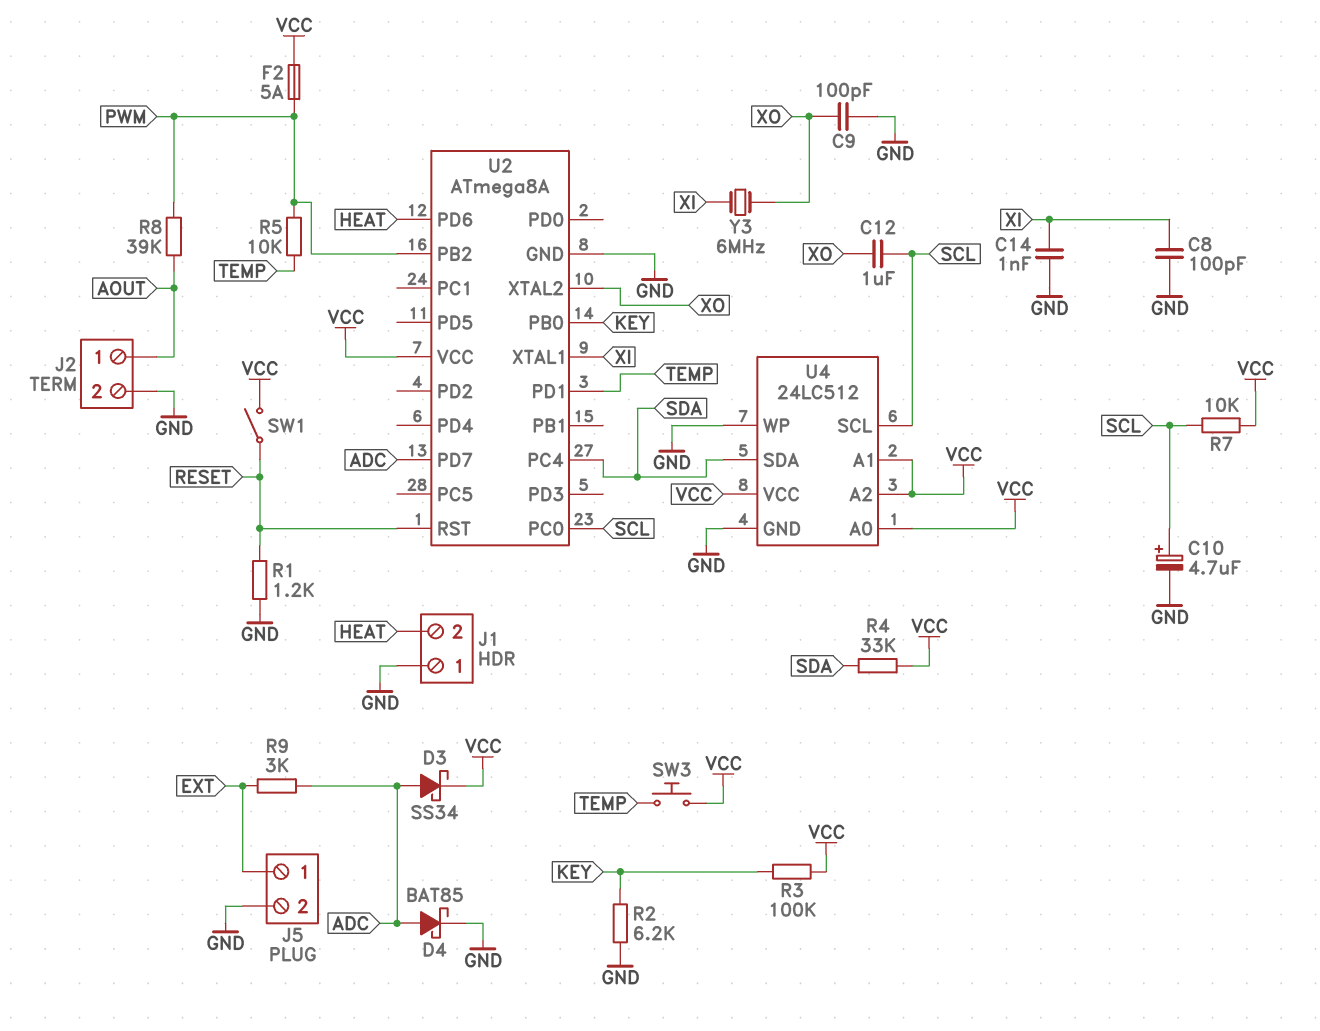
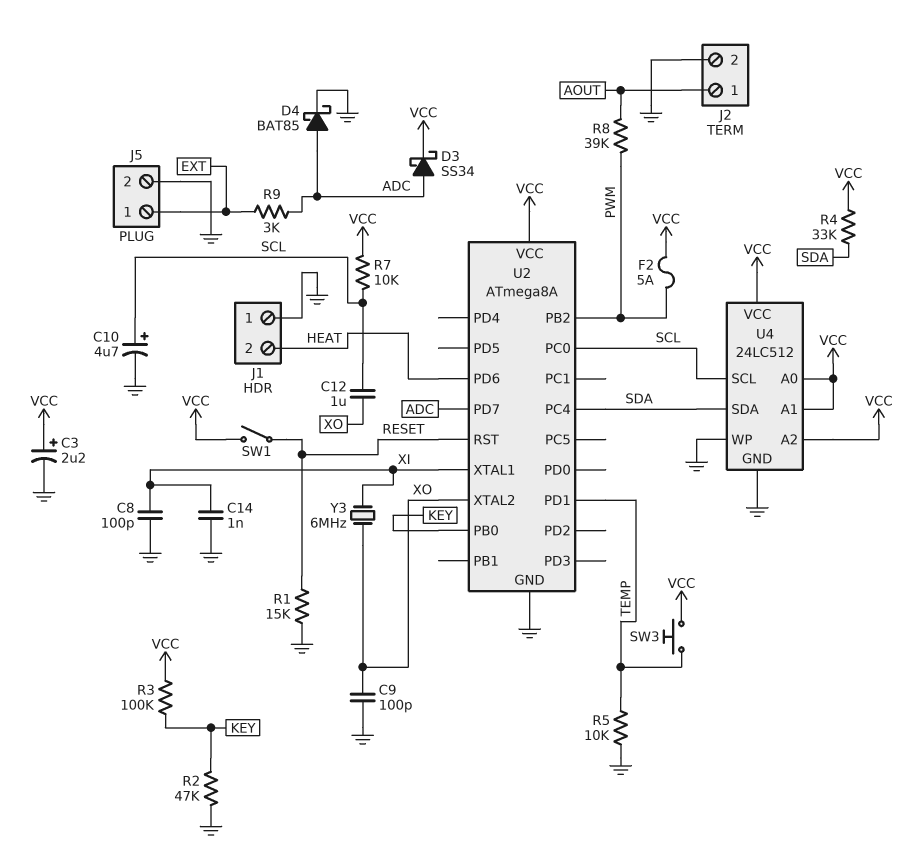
C3: none -> 2.2uF (plus VCC, minus GND)
R1: 1.2k (GND, RESET) -> 15k (GND, RESET)
R2: 6.2k (GND, KEY) -> 47k (GND, KEY)
R5: 10k (PWM, TEMP) -> 10k (GND, TEMP)

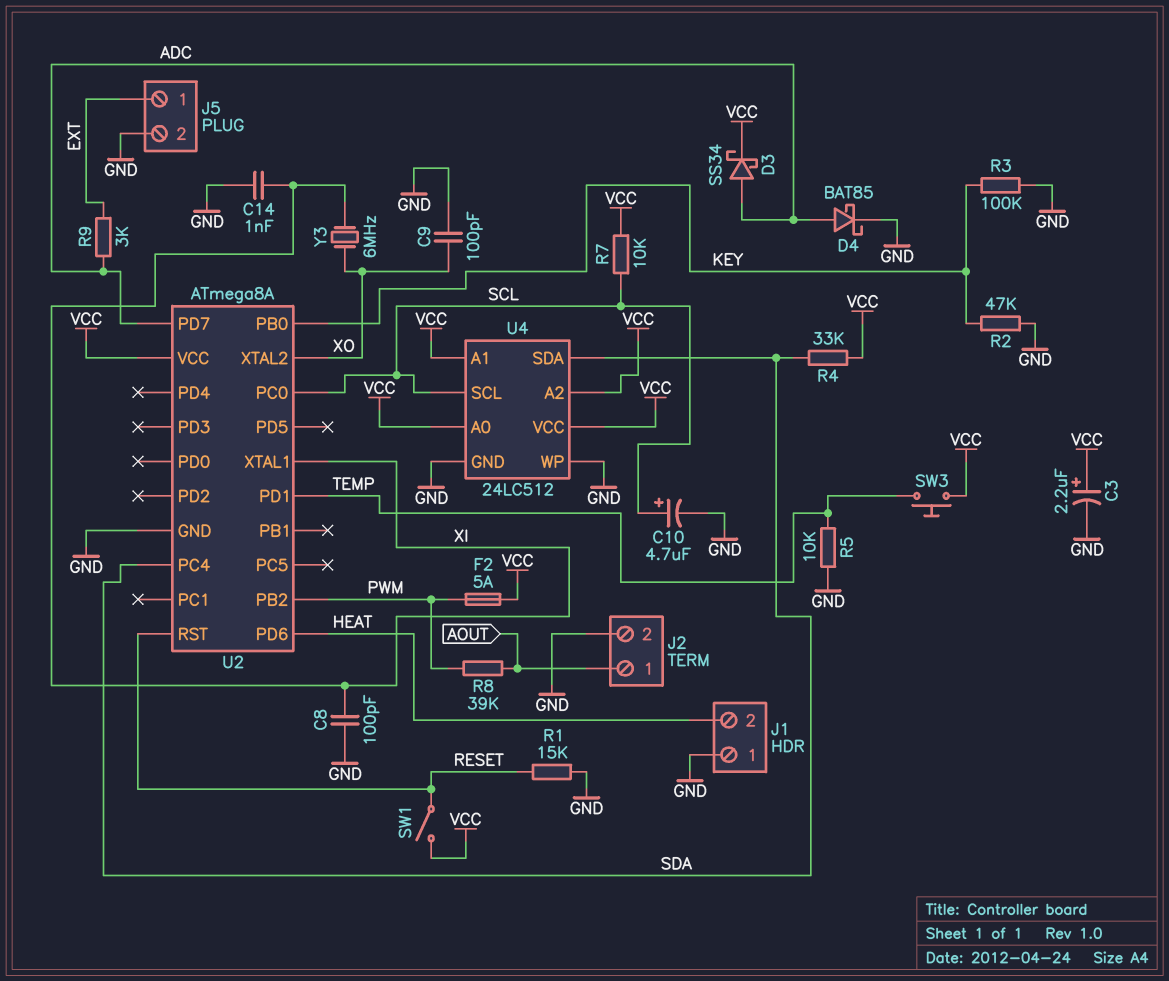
C12: 1uF (SCL, XO) -> none
R3: 100k (KEY, VCC) -> 100k (GND, KEY)

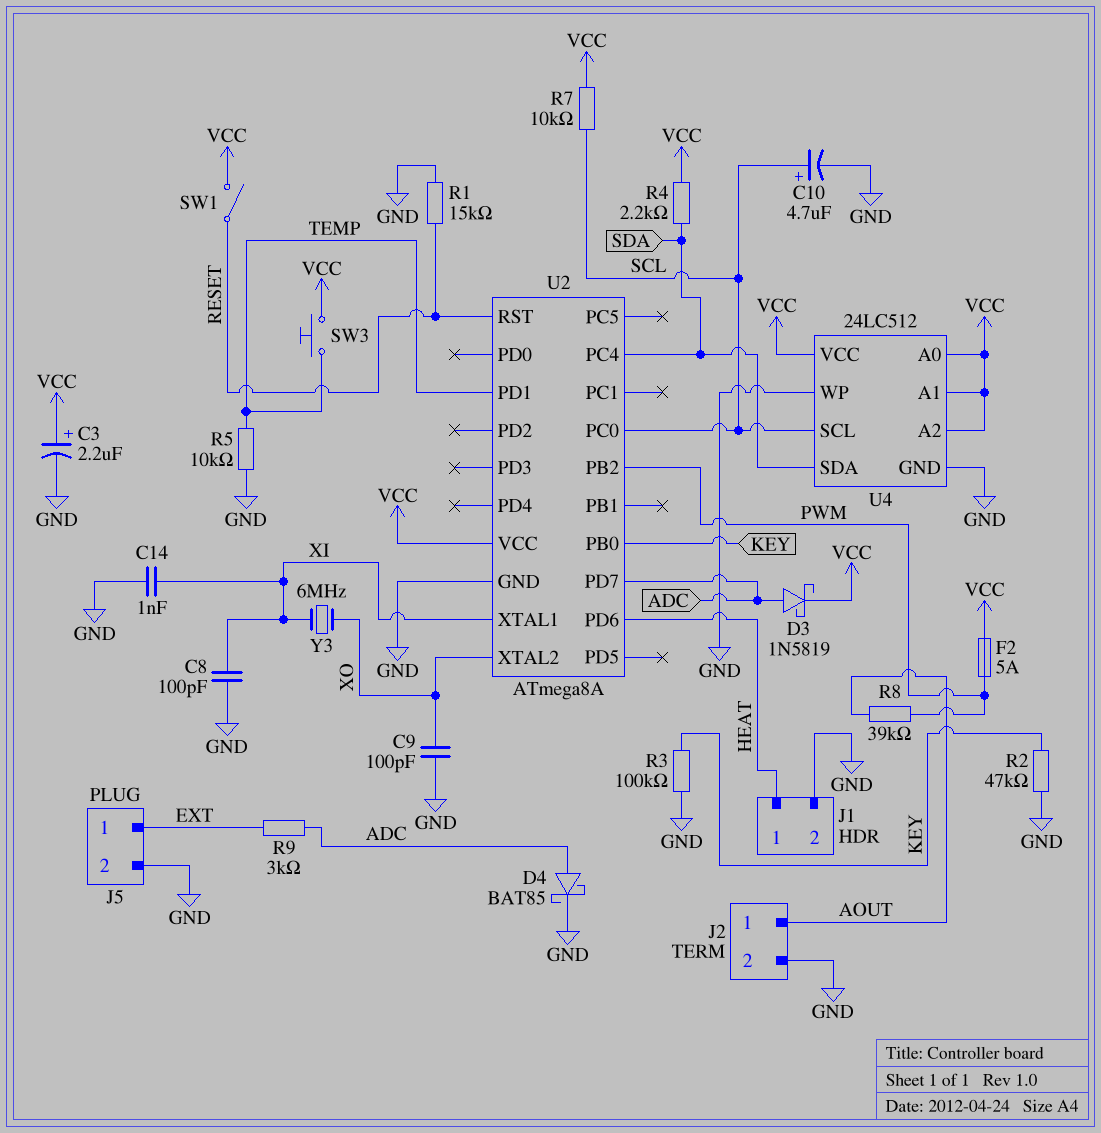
D3: schottky SS34 (A ADC, K VCC) -> schottky 1N5819 (A ADC, K VCC)
J1 pin 1: GND -> HEAT
J1 pin 2: HEAT -> GND
R4: 33k (SDA, VCC) -> 2.2k (SDA, VCC)

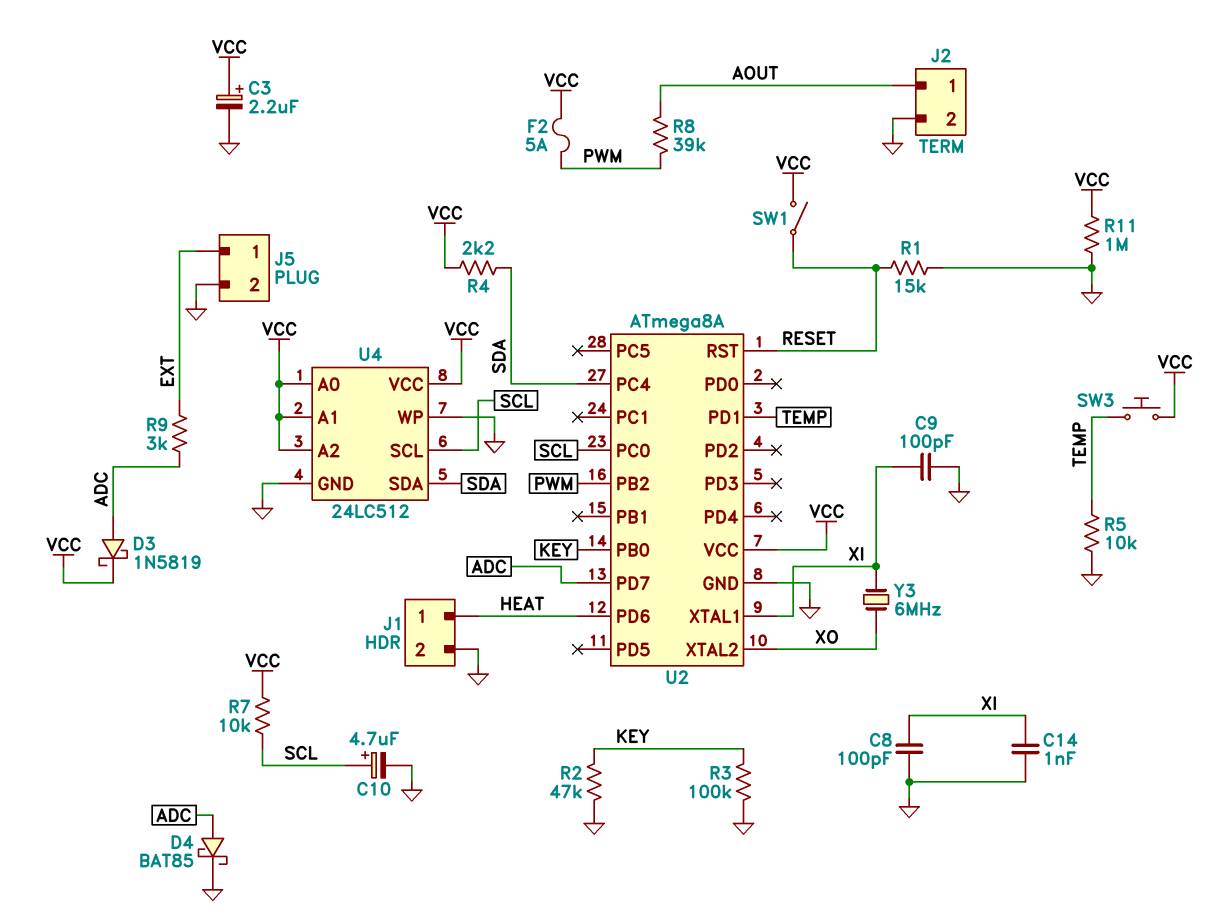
C9: 100pF (GND, XO) -> 100pF (GND, XI)
R11: none -> 1M (GND, VCC)

